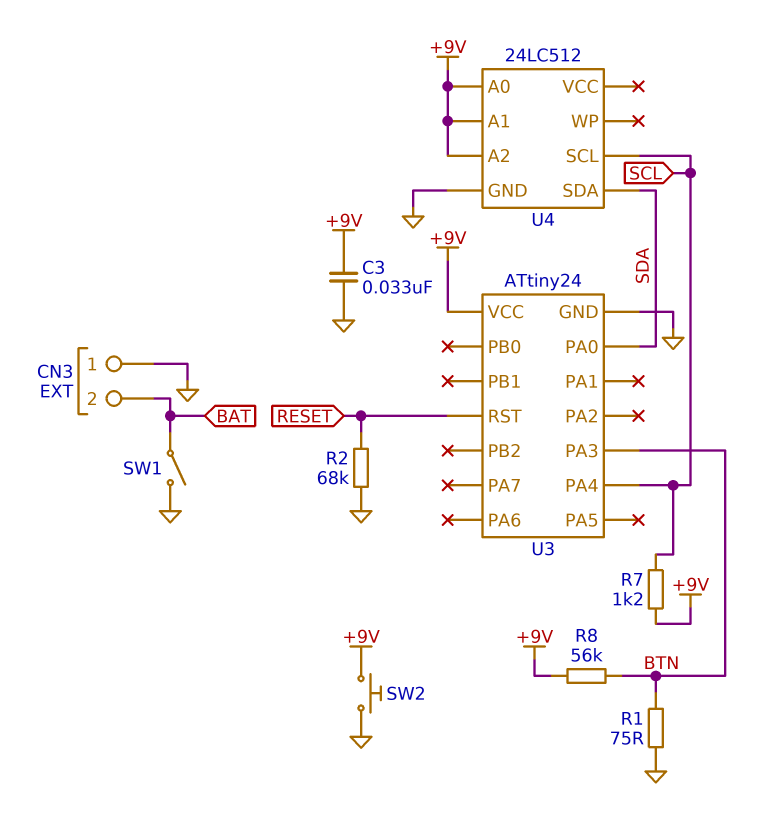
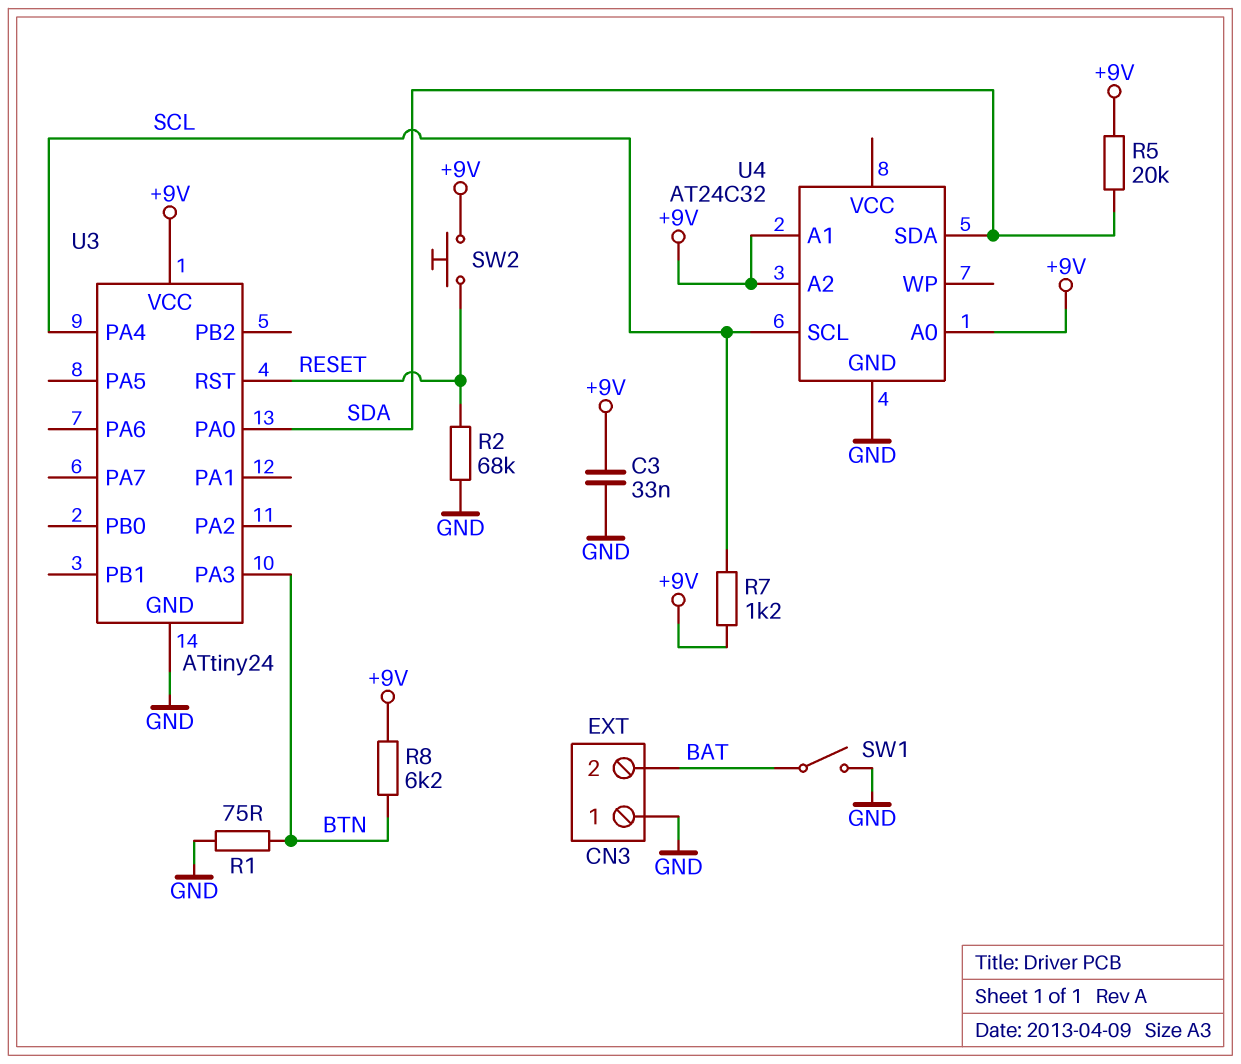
R5: none -> 20k (+9V, SDA)
R8: 56k (+9V, BTN) -> 6.2k (+9V, BTN)
SW2: button (+9V, GND) -> button (+9V, RESET)
U4: 24LC512 -> AT24C32

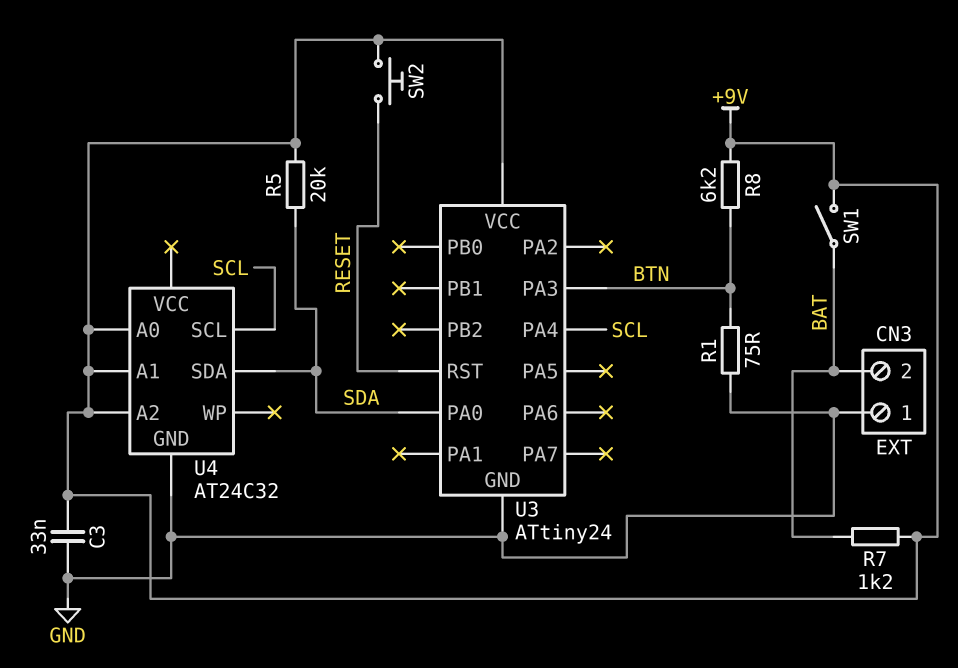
R2: 68k (GND, RESET) -> none
R7: 1.2k (+9V, SCL) -> 1.2k (+9V, BAT)
SW1: switch (BAT, GND) -> switch (+9V, BAT)

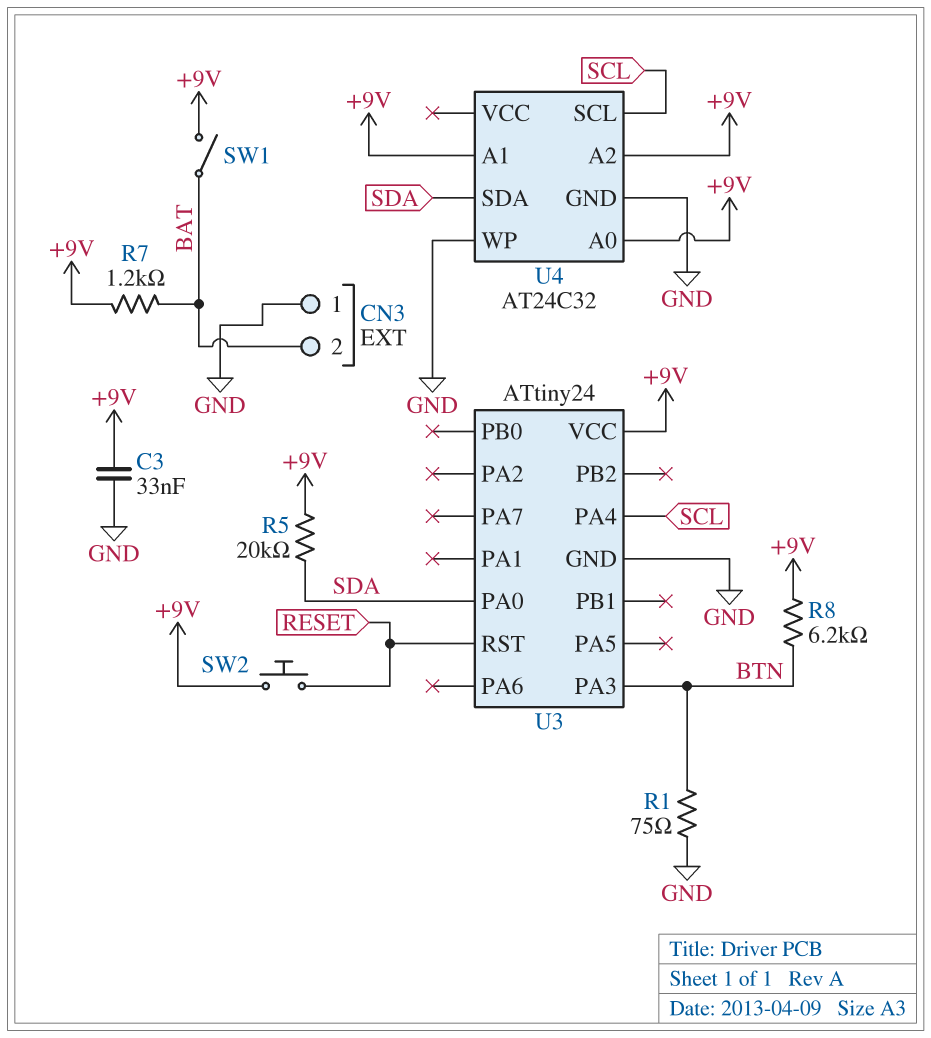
U4 pin WP: none -> GND

